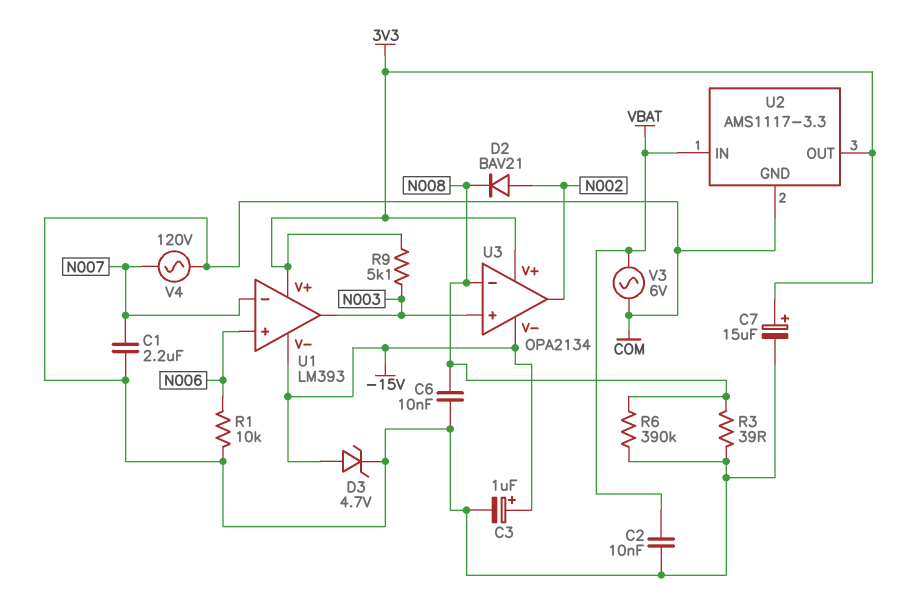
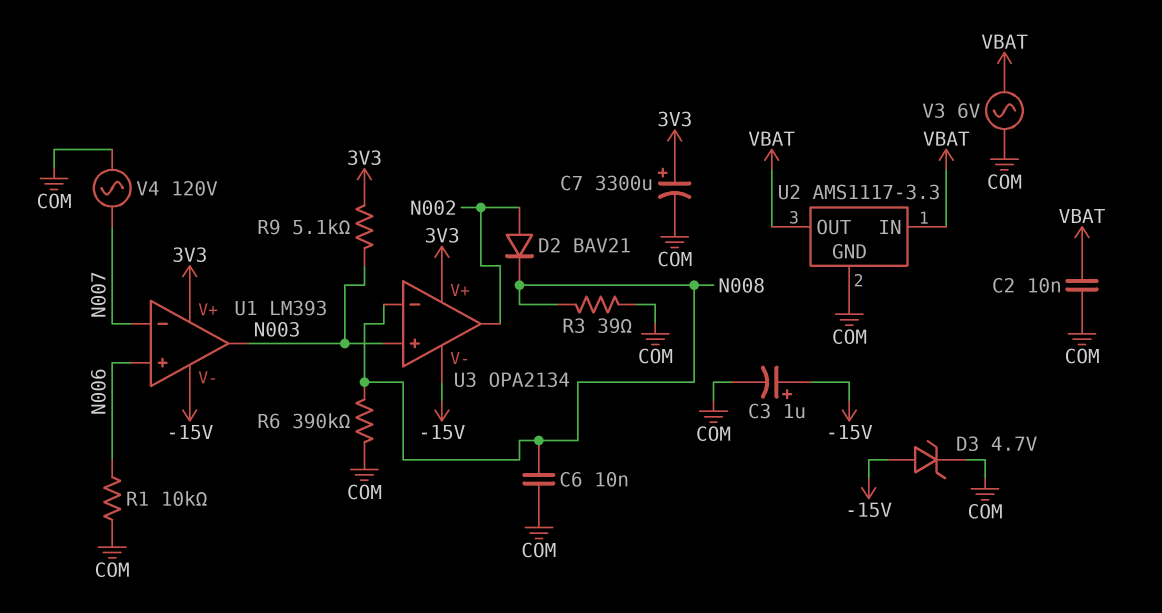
C1: 2.2uF (COM, N007) -> none
C7: 15uF (plus 3V3, minus COM) -> 3300uF (plus 3V3, minus COM)
U2 pin OUT: 3V3 -> VBAT

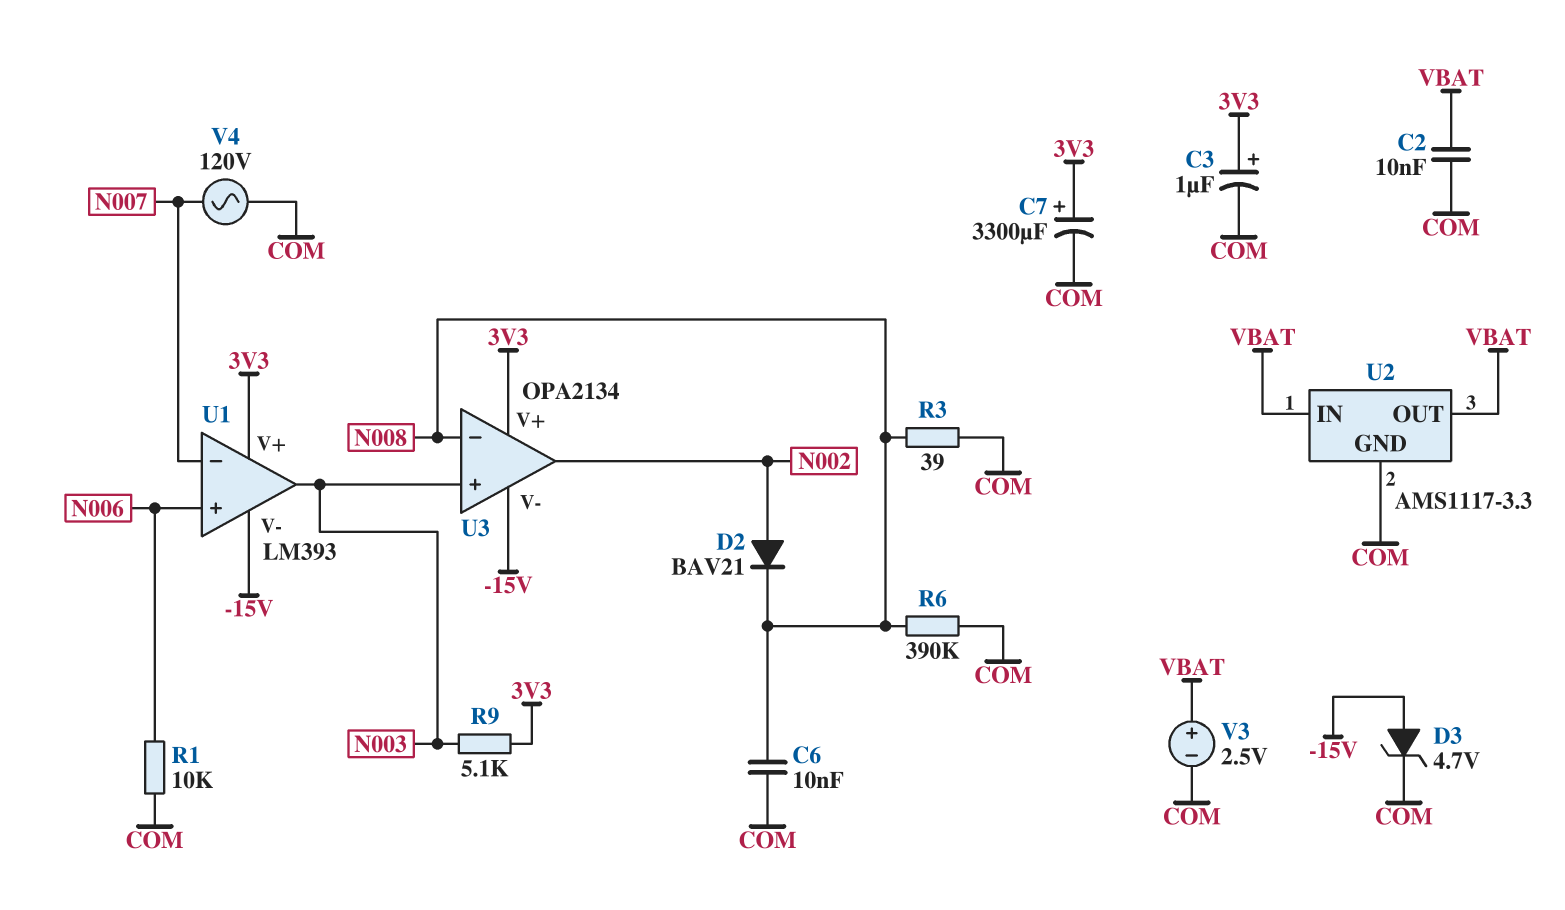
C3: 1uF (plus -15V, minus COM) -> 1uF (plus 3V3, minus COM)
V3: AC 6V (COM, VBAT) -> 2.5V (plus VBAT, minus COM)

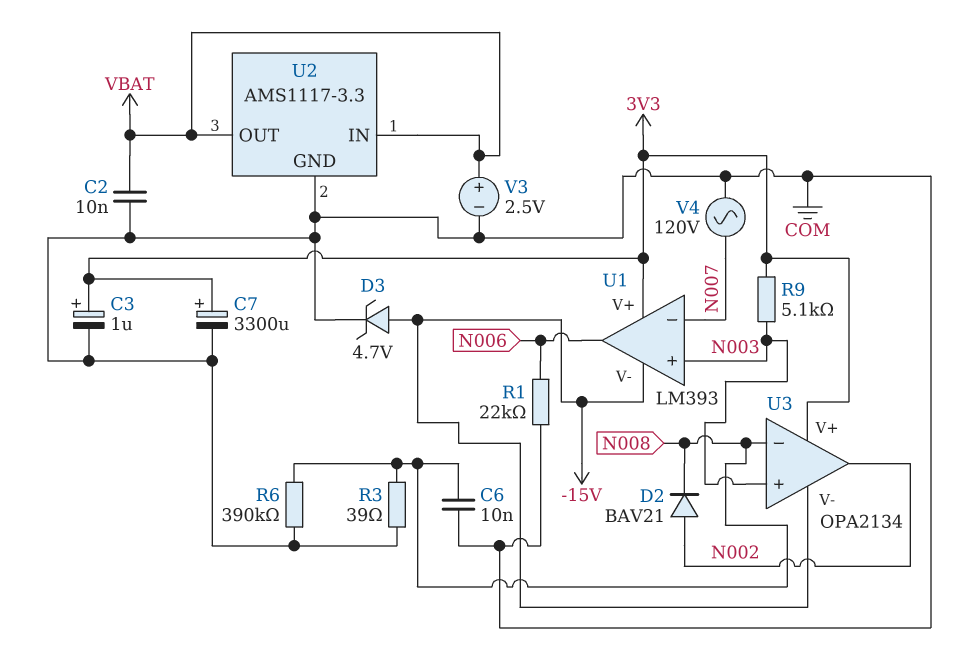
R1: 10k (COM, N006) -> 22k (COM, N006)
U1 pin in+: N006 -> N003
U1 pin out: N003 -> N006

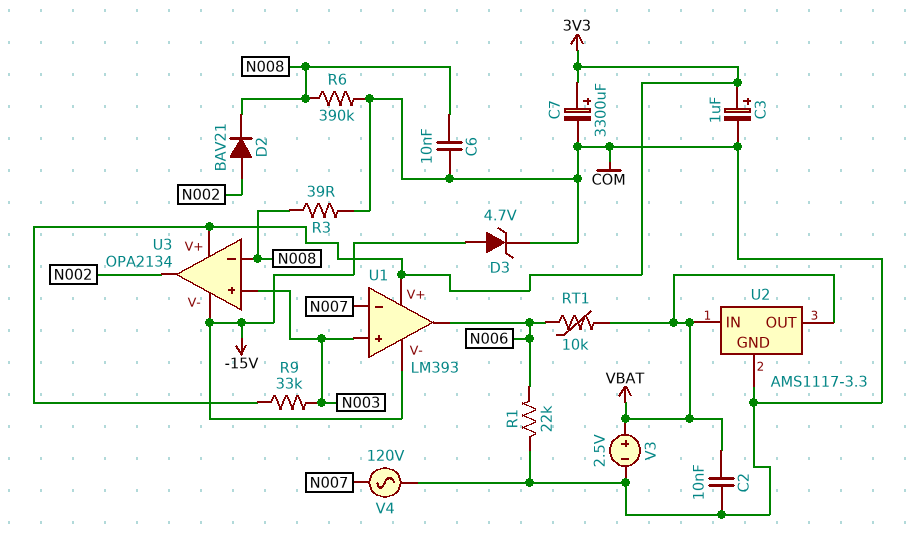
R9: 5.1k (3V3, N003) -> 33k (3V3, N003)
RT1: none -> 10k (N006, VBAT)

